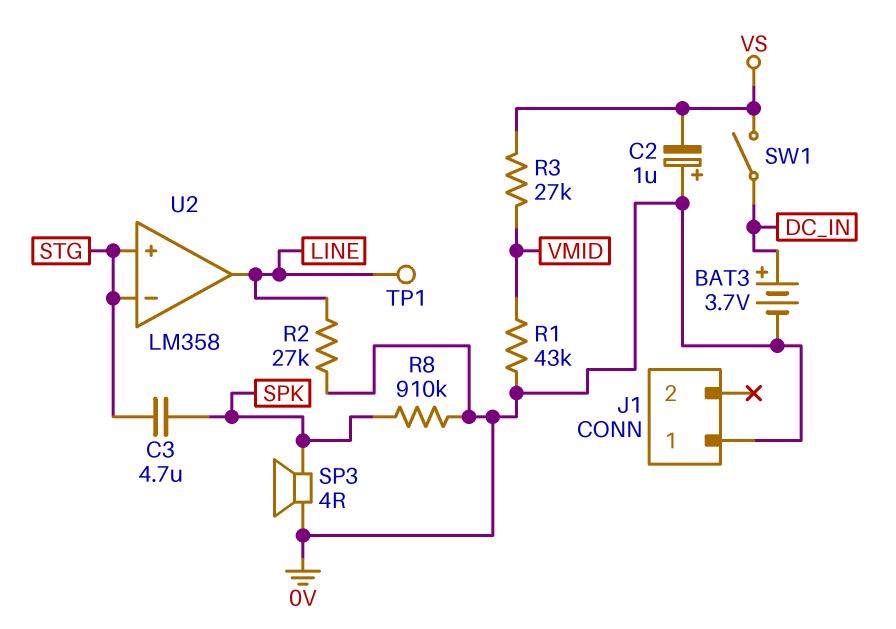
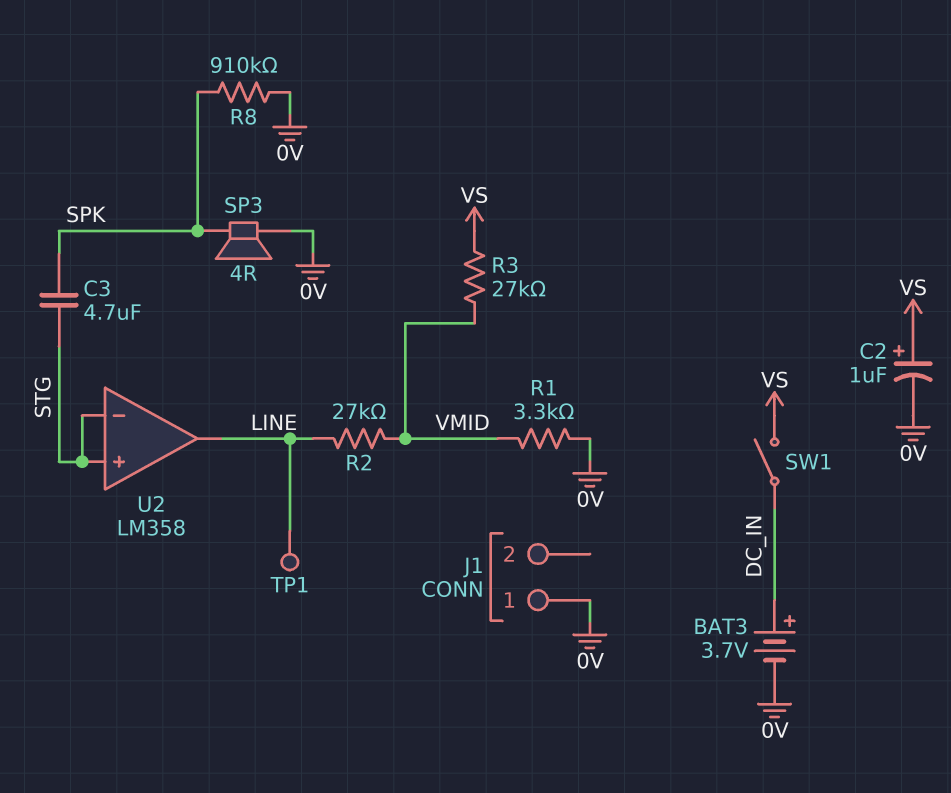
C2: 1uF (plus 0V, minus VS) -> 1uF (plus VS, minus 0V)
R1: 43k (0V, VMID) -> 3.3k (0V, VMID)
R2: 27k (0V, LINE) -> 27k (LINE, VMID)

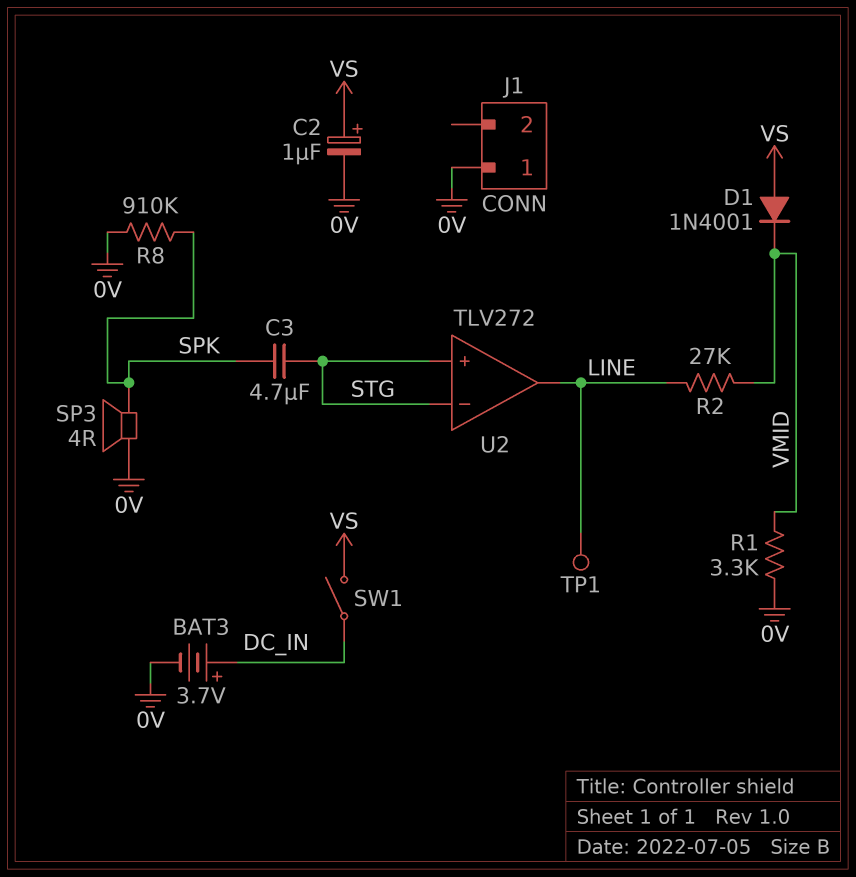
D1: none -> diode 1N4001 (A VS, K VMID)
R3: 27k (VMID, VS) -> none
U2: LM358 -> TLV272

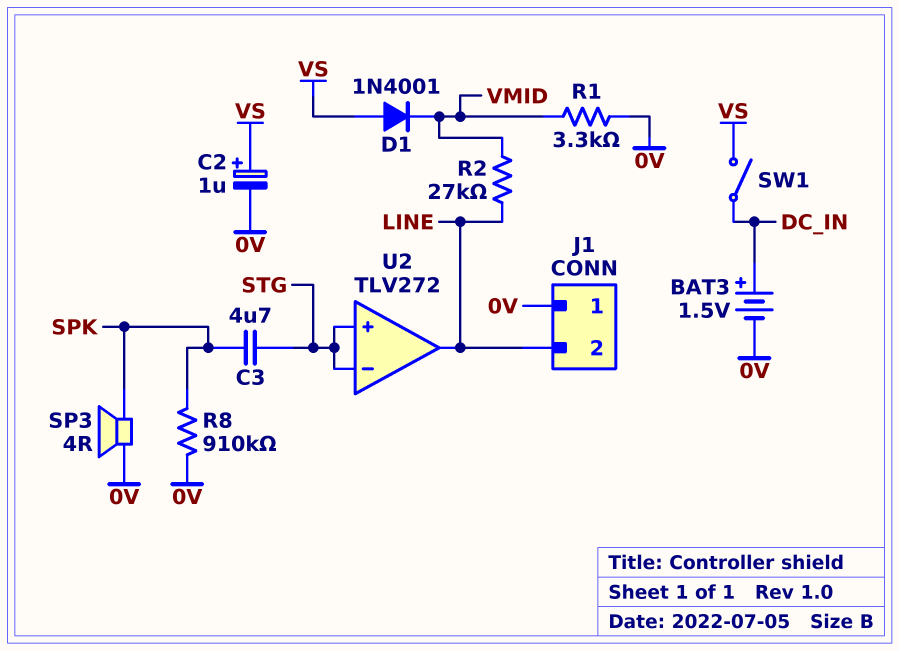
BAT3: 3.7V (plus DC_IN, minus 0V) -> 1.5V (plus DC_IN, minus 0V)
J1 pin 2: none -> LINE
TP1: test point (LINE) -> none

